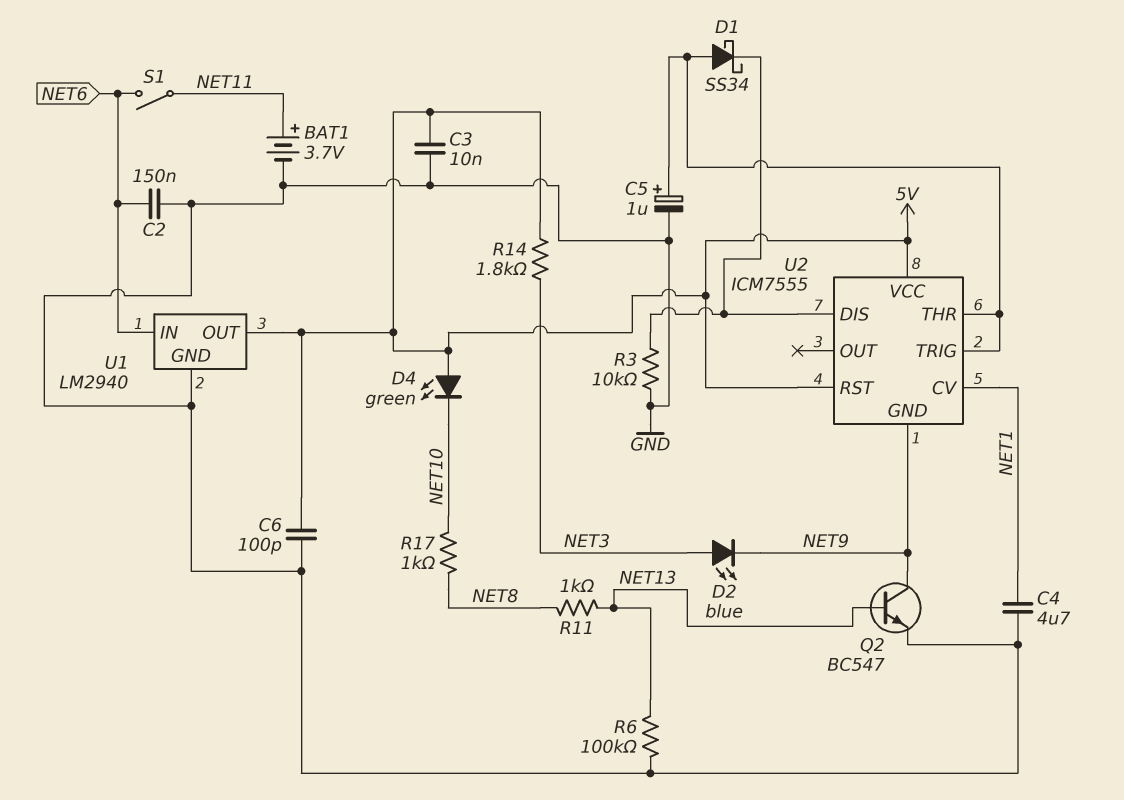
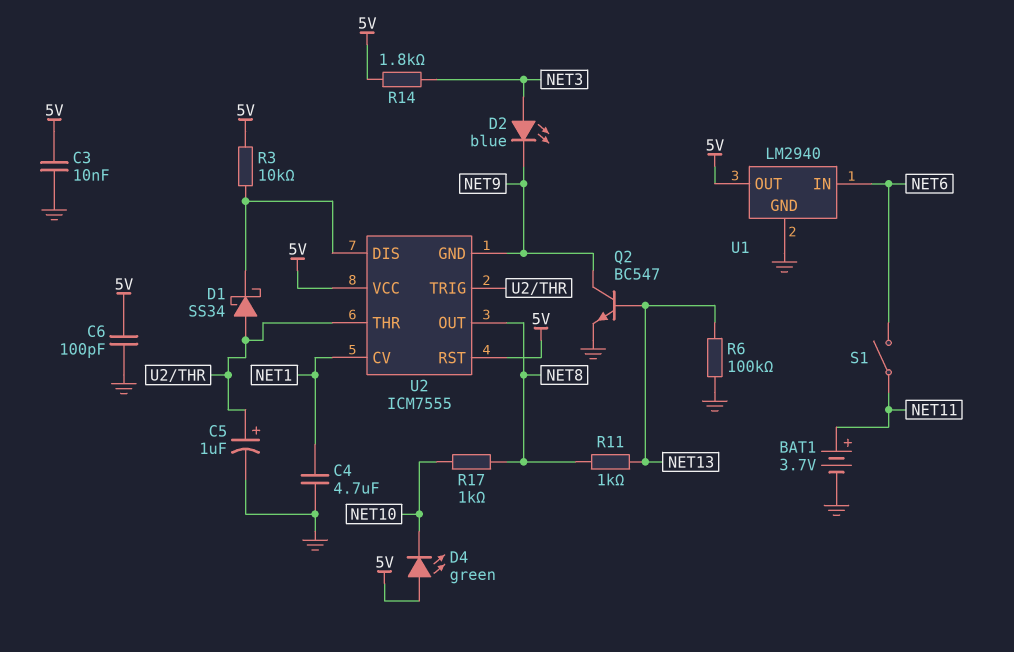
C2: 150nF (GND, NET6) -> none
R3: 10k (GND, U2/DIS) -> 10k (5V, U2/DIS)
U2 pin OUT: none -> NET8

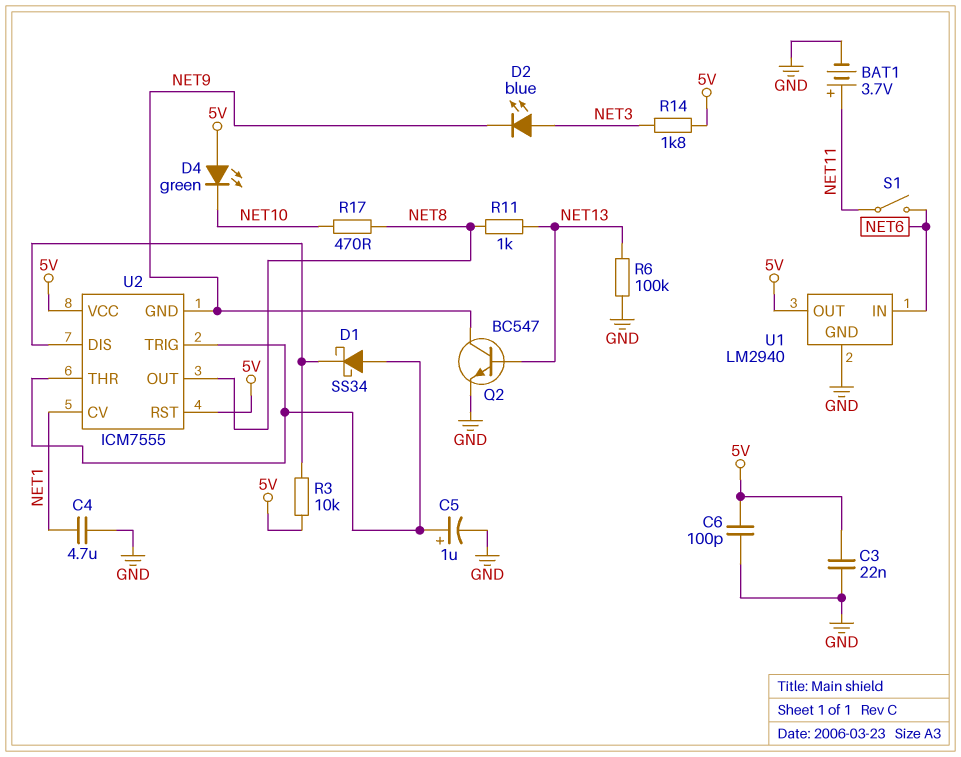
C3: 10nF (5V, GND) -> 22nF (5V, GND)
R17: 1k (NET8, NET10) -> 470 (NET8, NET10)

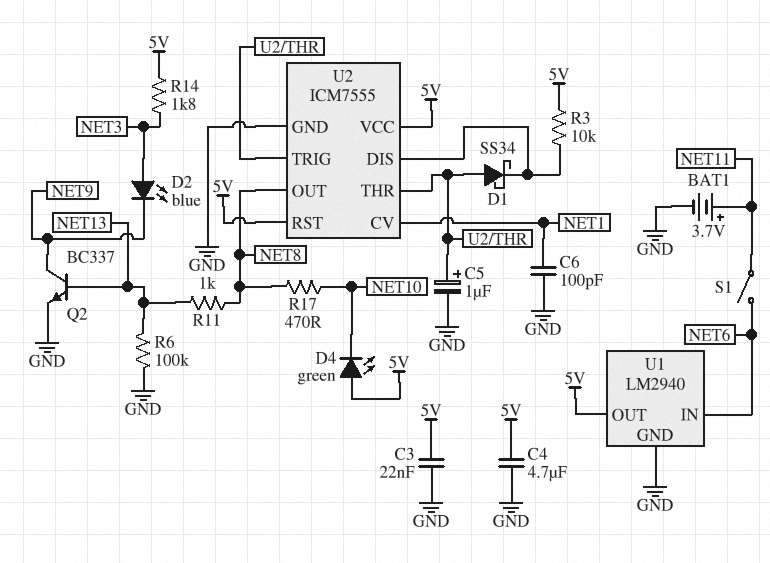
C4: 4.7uF (GND, NET1) -> 4.7uF (5V, GND)
C6: 100pF (5V, GND) -> 100pF (GND, NET1)
Q2: NPN BC547 (B NET13, C NET9, E GND) -> NPN BC337 (B NET13, C NET9, E GND)
U2 pin GND: NET9 -> GND

